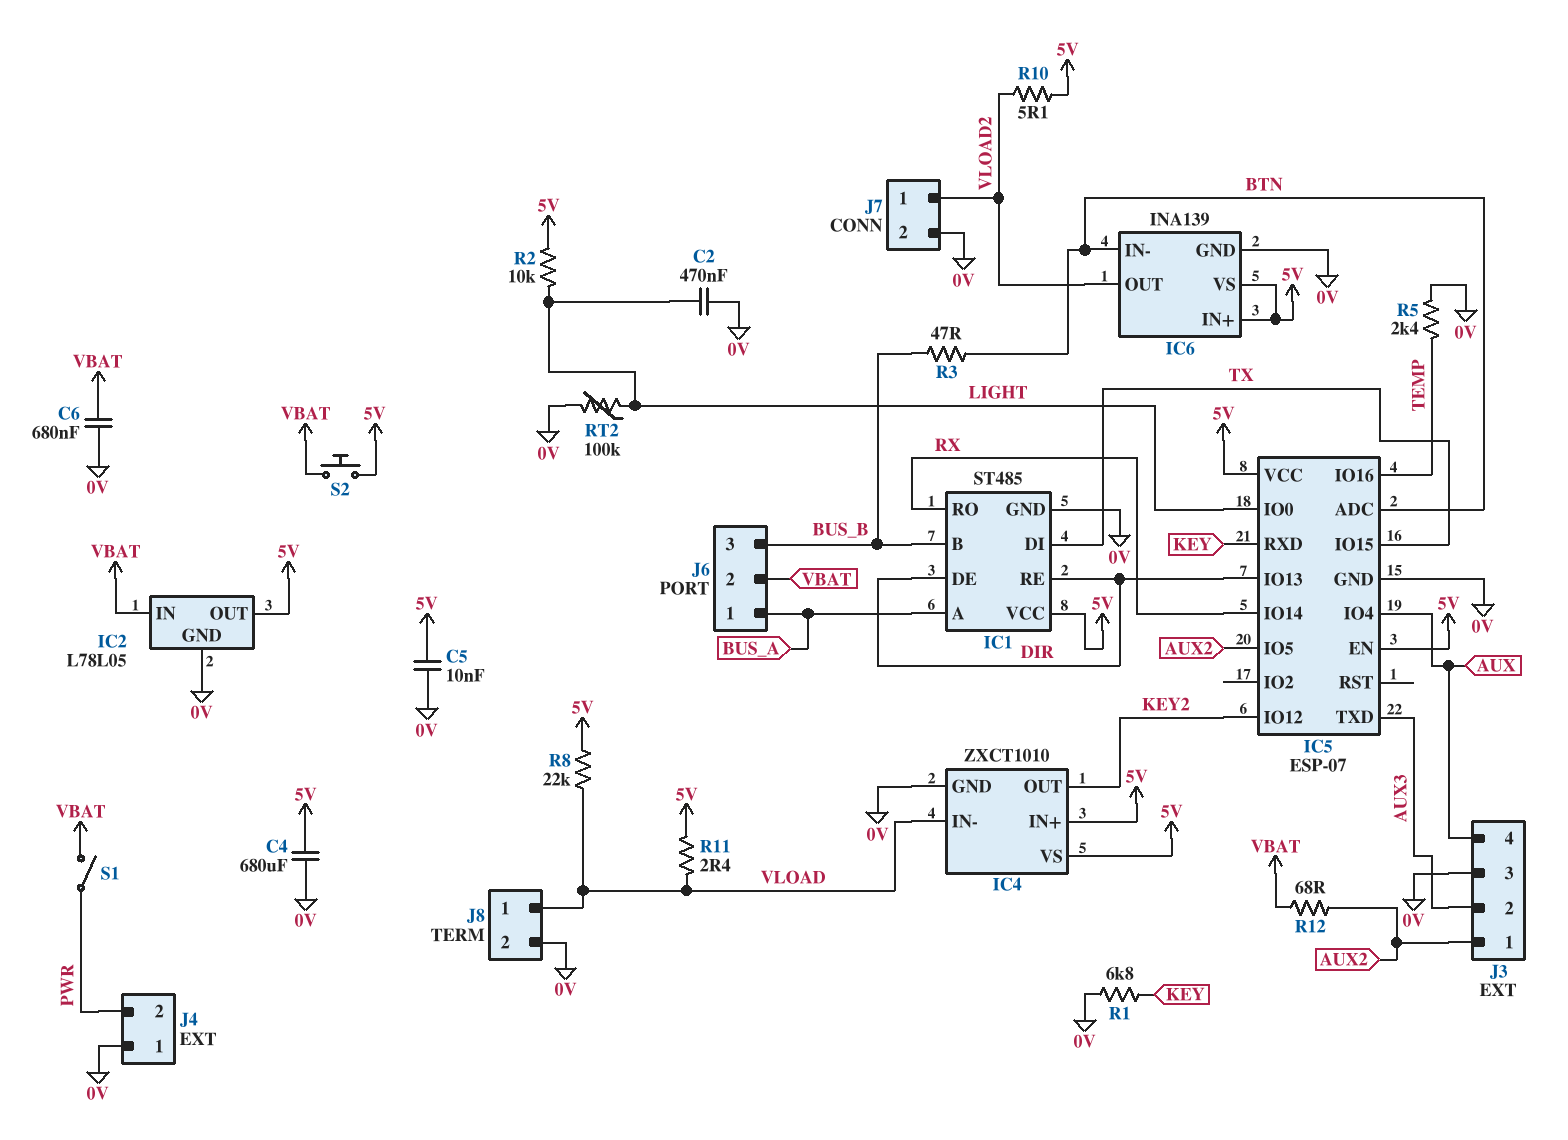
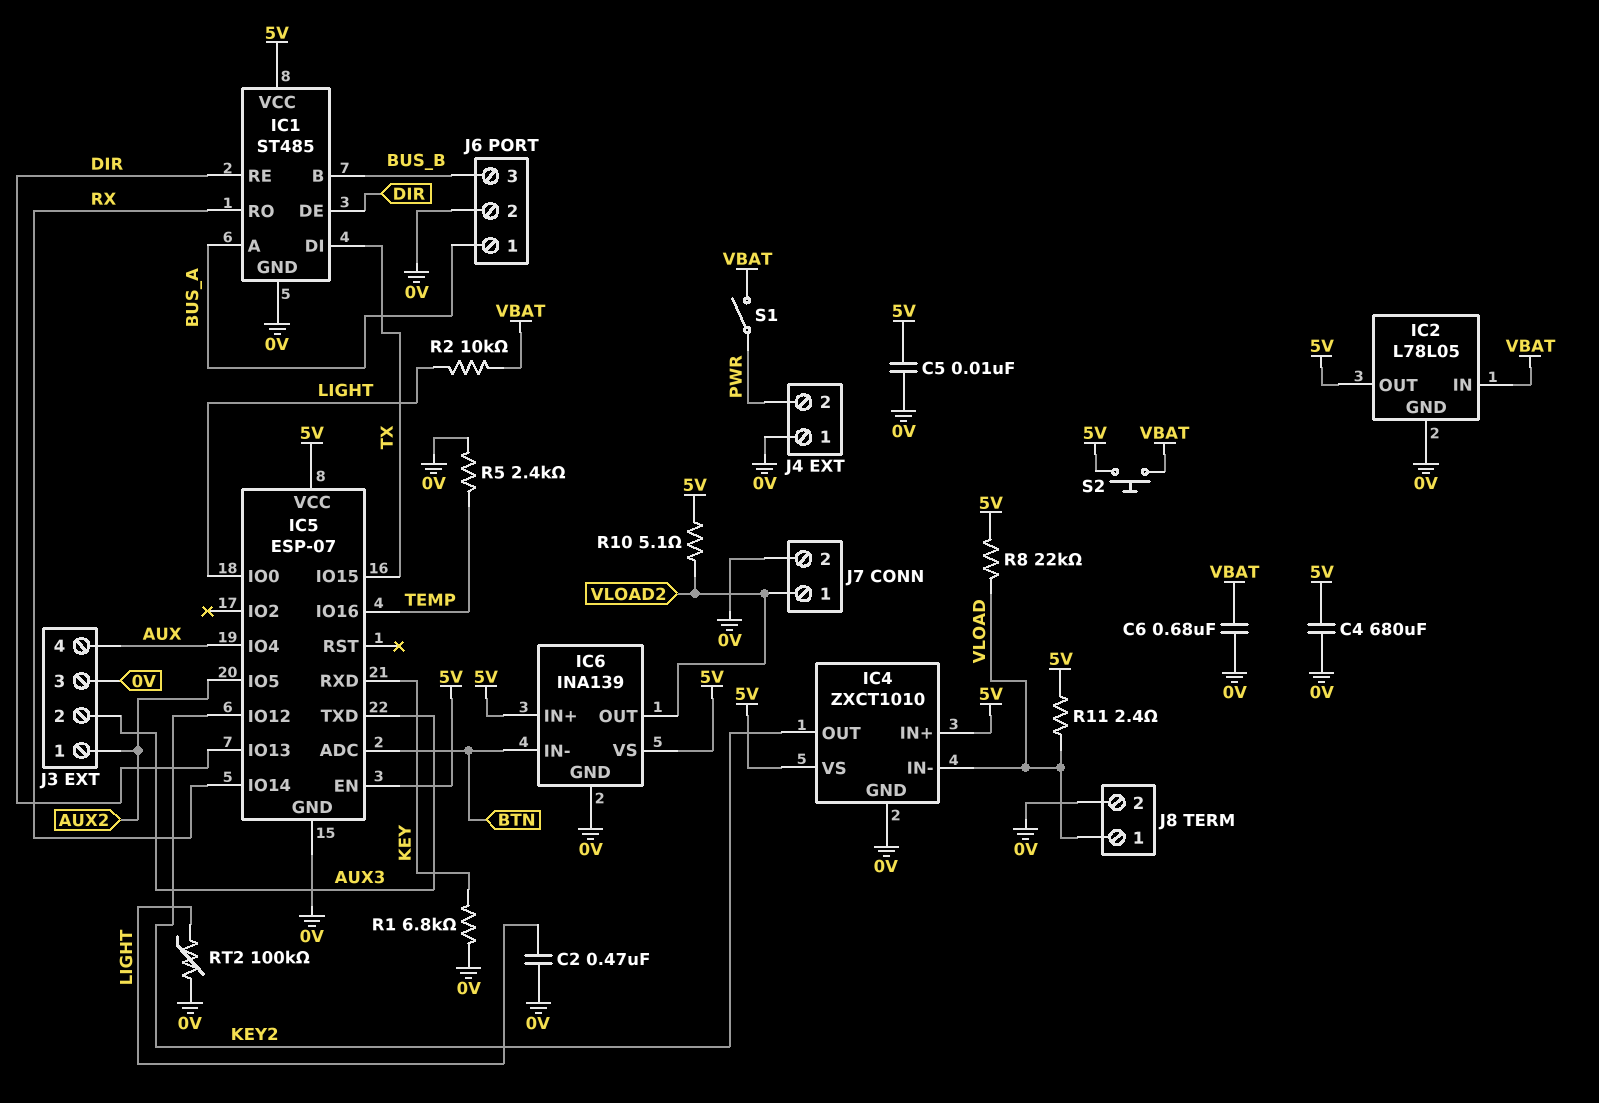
J6 pin 2: VBAT -> 0V
R2: 10k (5V, LIGHT) -> 10k (LIGHT, VBAT)
R3: 47 (BTN, BUS_B) -> none
R12: 68 (AUX2, VBAT) -> none

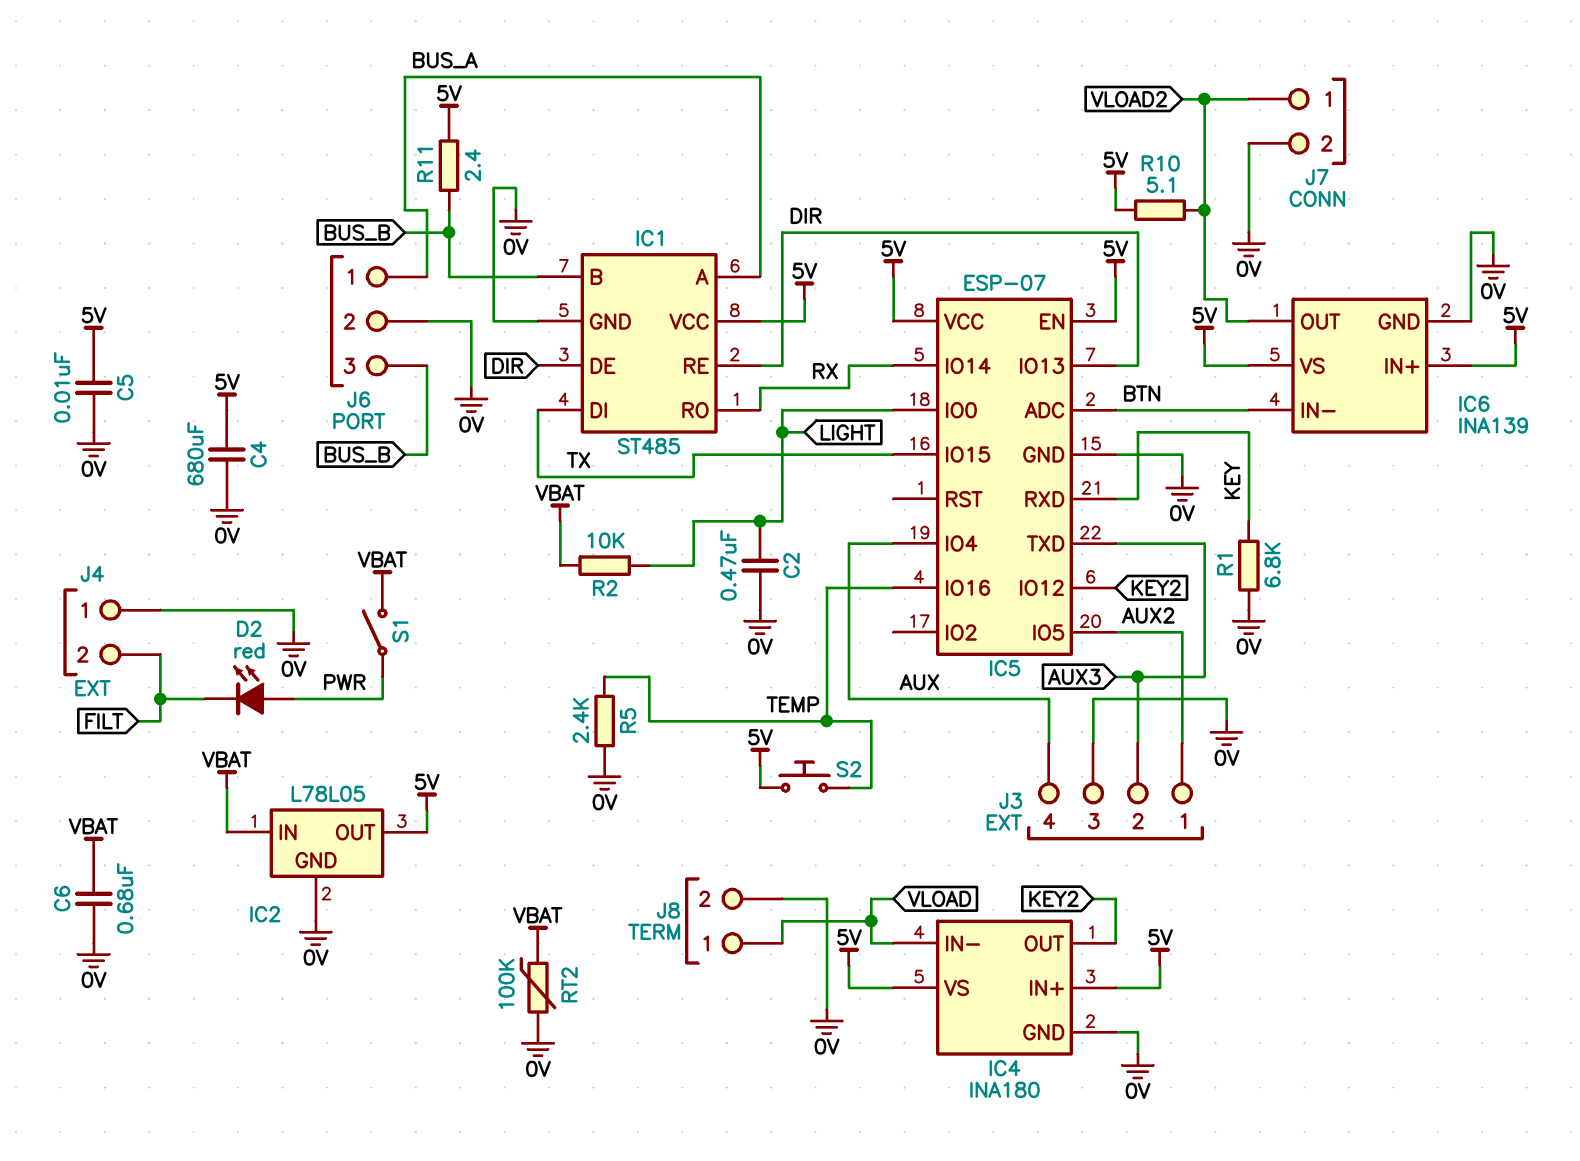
D2: none -> LED red (A PWR, K FILT)
IC4: ZXCT1010 -> INA180
J4 pin 2: PWR -> FILT
R8: 22k (5V, VLOAD) -> none
R11: 2.4 (5V, VLOAD) -> 2.4 (5V, BUS_B)
RT2: 100k (0V, LIGHT) -> 100k (0V, VBAT)
S2: button (5V, VBAT) -> button (5V, TEMP)

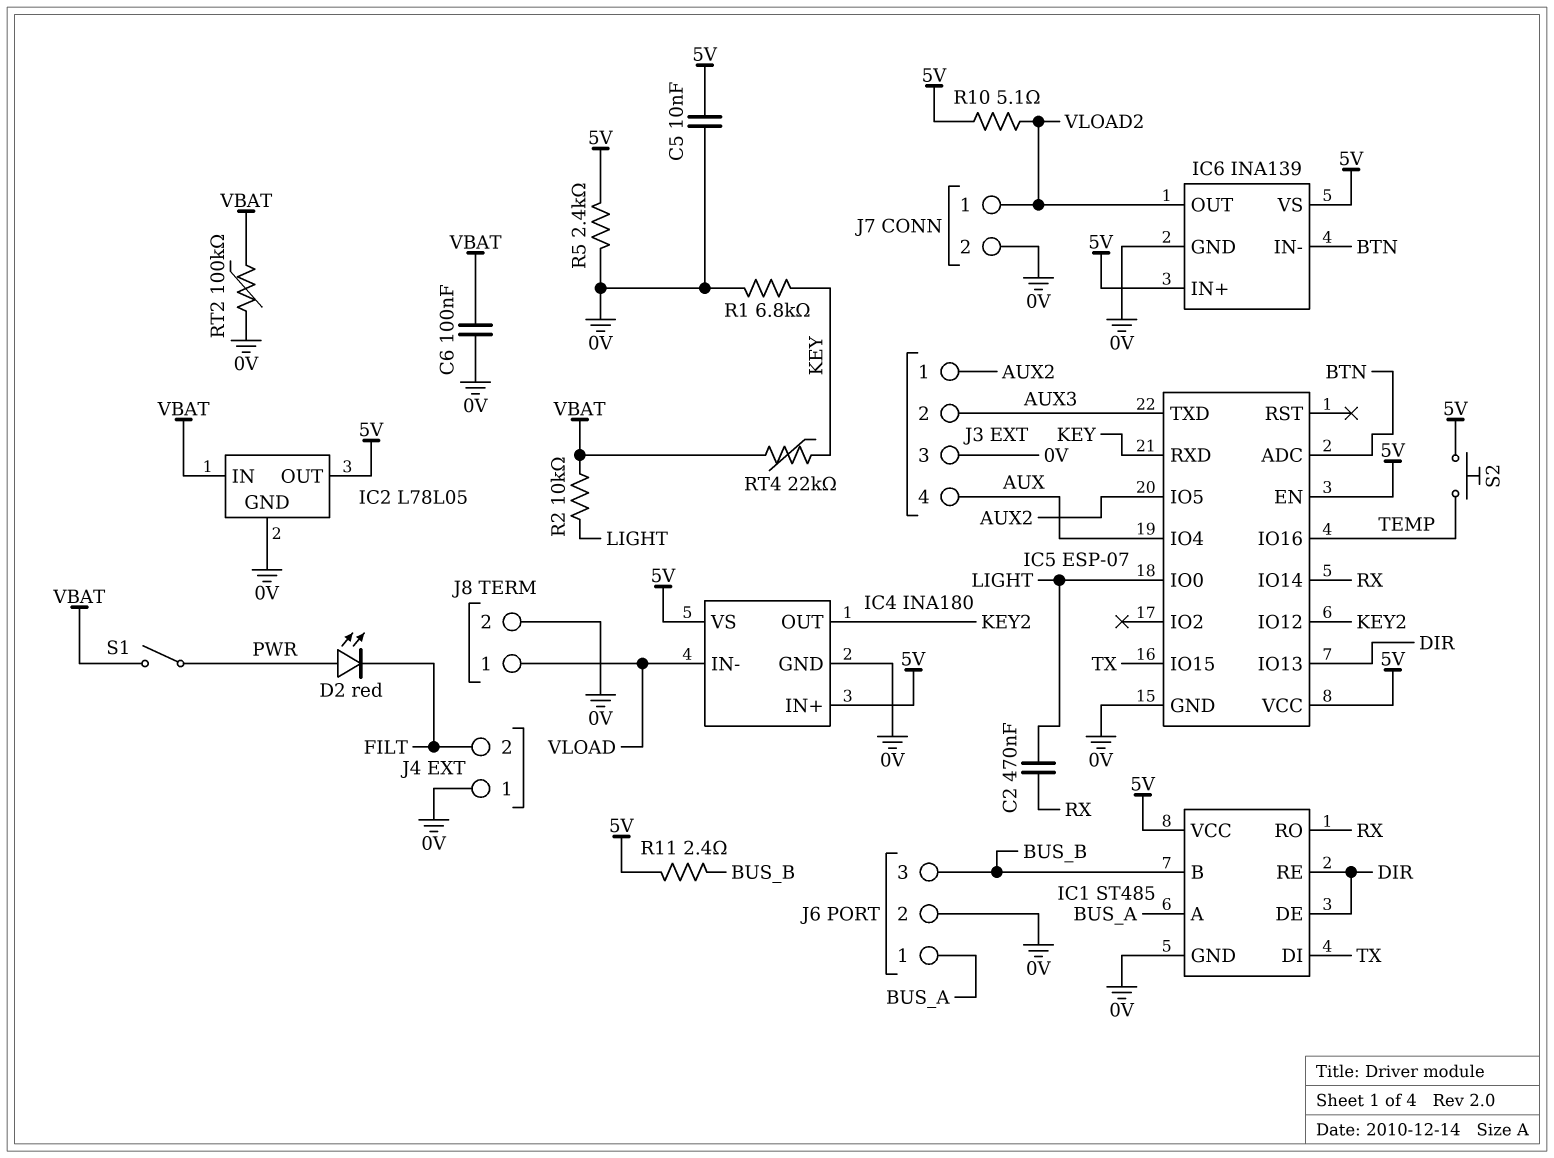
C2: 470nF (0V, LIGHT) -> 470nF (LIGHT, RX)
C4: 680uF (0V, 5V) -> none
C6: 680nF (0V, VBAT) -> 100nF (0V, VBAT)
R5: 2.4k (0V, TEMP) -> 2.4k (0V, 5V)
RT4: none -> 22k (KEY, VBAT)

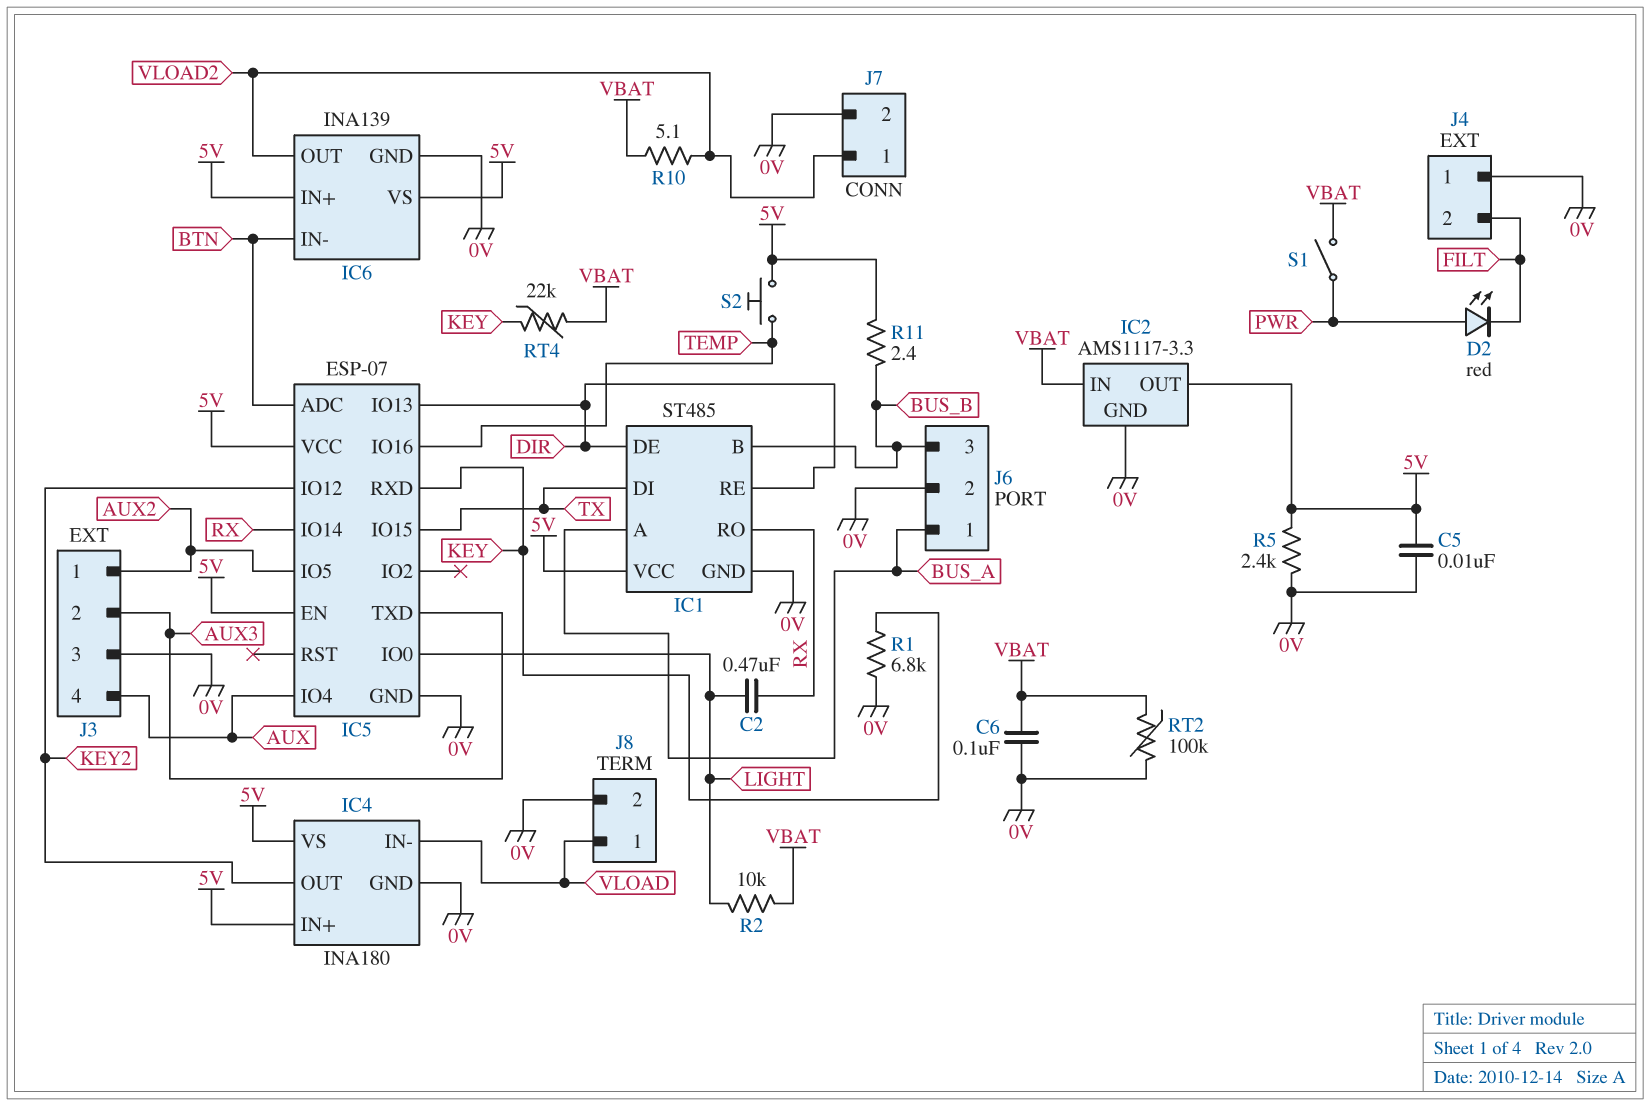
IC2: L78L05 -> AMS1117-3.3
R10: 5.1 (5V, VLOAD2) -> 5.1 (VBAT, VLOAD2)

